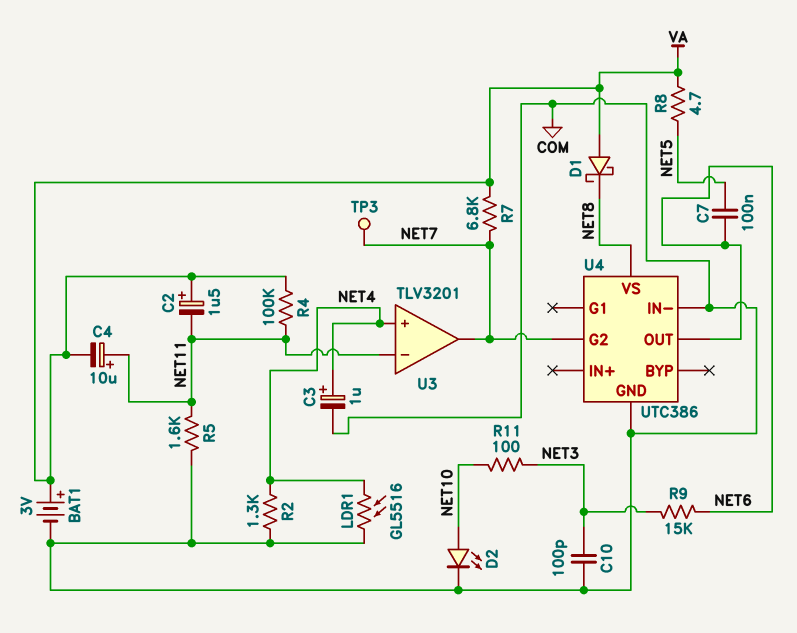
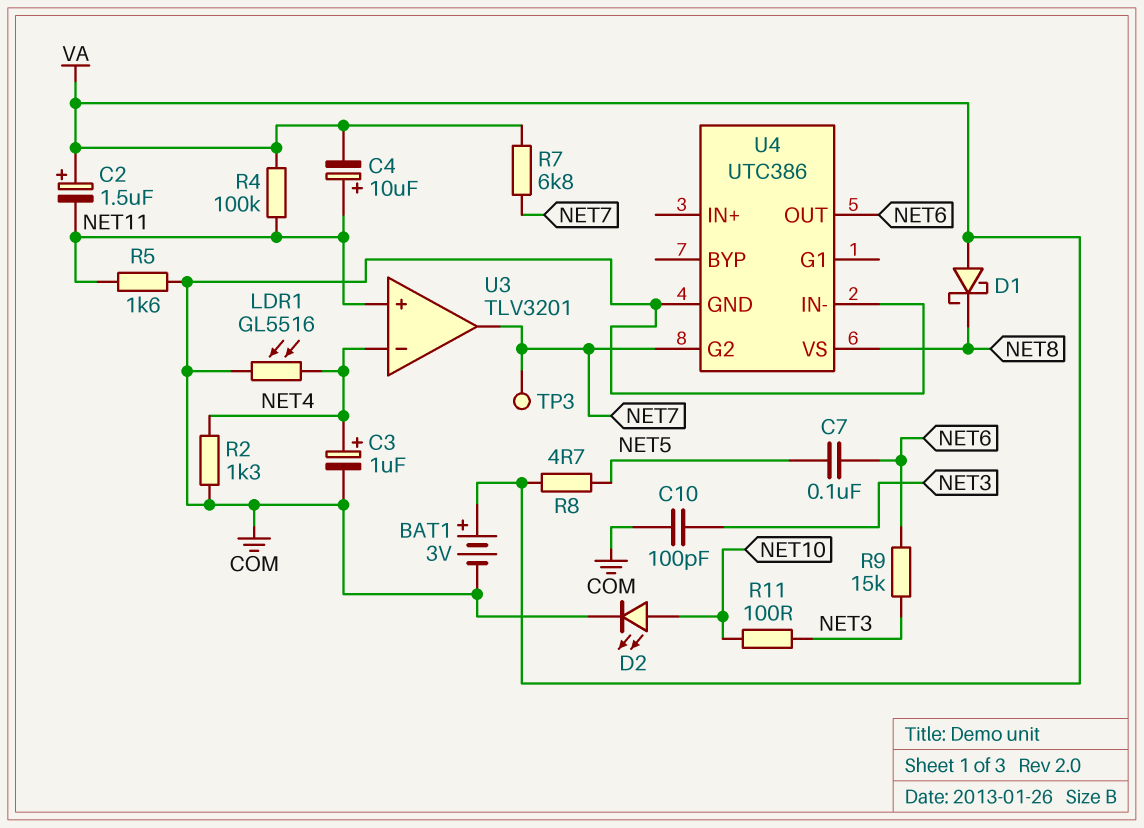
U3 pin in+: NET4 -> NET11
U3 pin in-: NET11 -> NET4

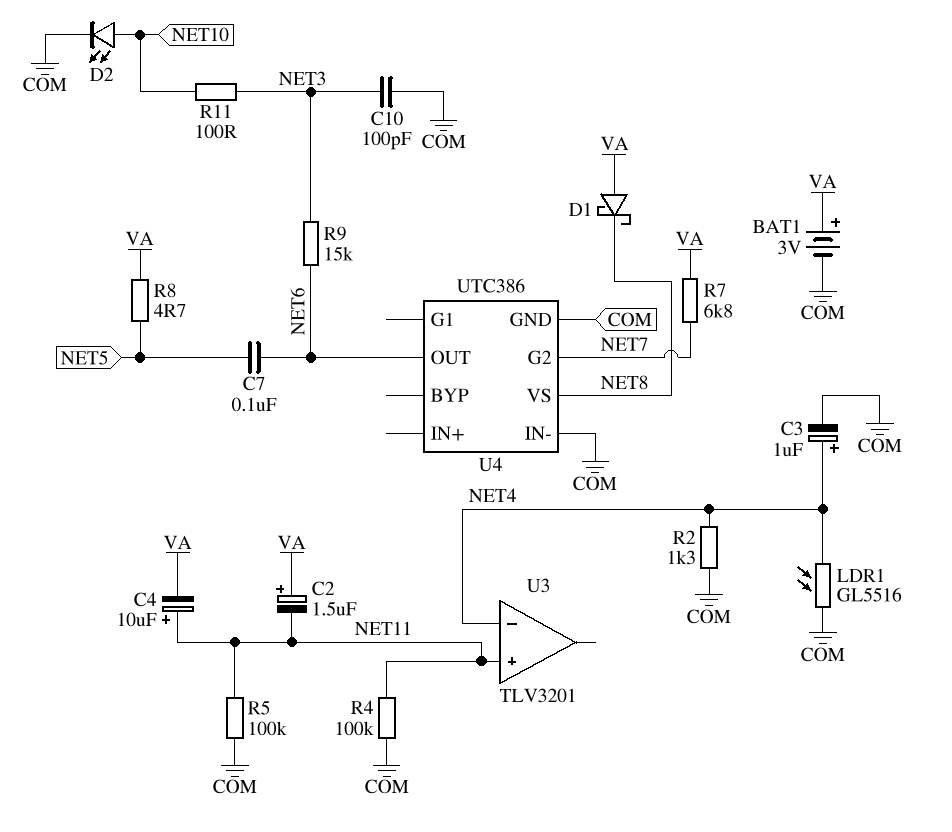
R4: 100k (NET11, VA) -> 100k (COM, NET11)
R5: 1.6k (COM, NET11) -> 100k (COM, NET11)
TP3: test point (NET7) -> none
U3 pin out: NET7 -> none

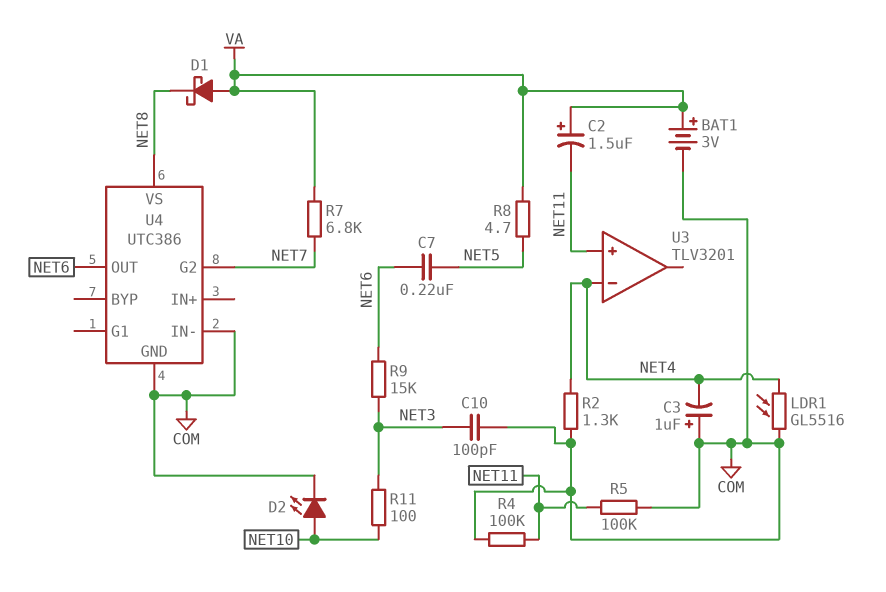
C3: 1uF (plus NET4, minus COM) -> 1uF (plus COM, minus NET4)
C4: 10uF (plus NET11, minus VA) -> none
C7: 100nF (NET5, NET6) -> 220nF (NET5, NET6)

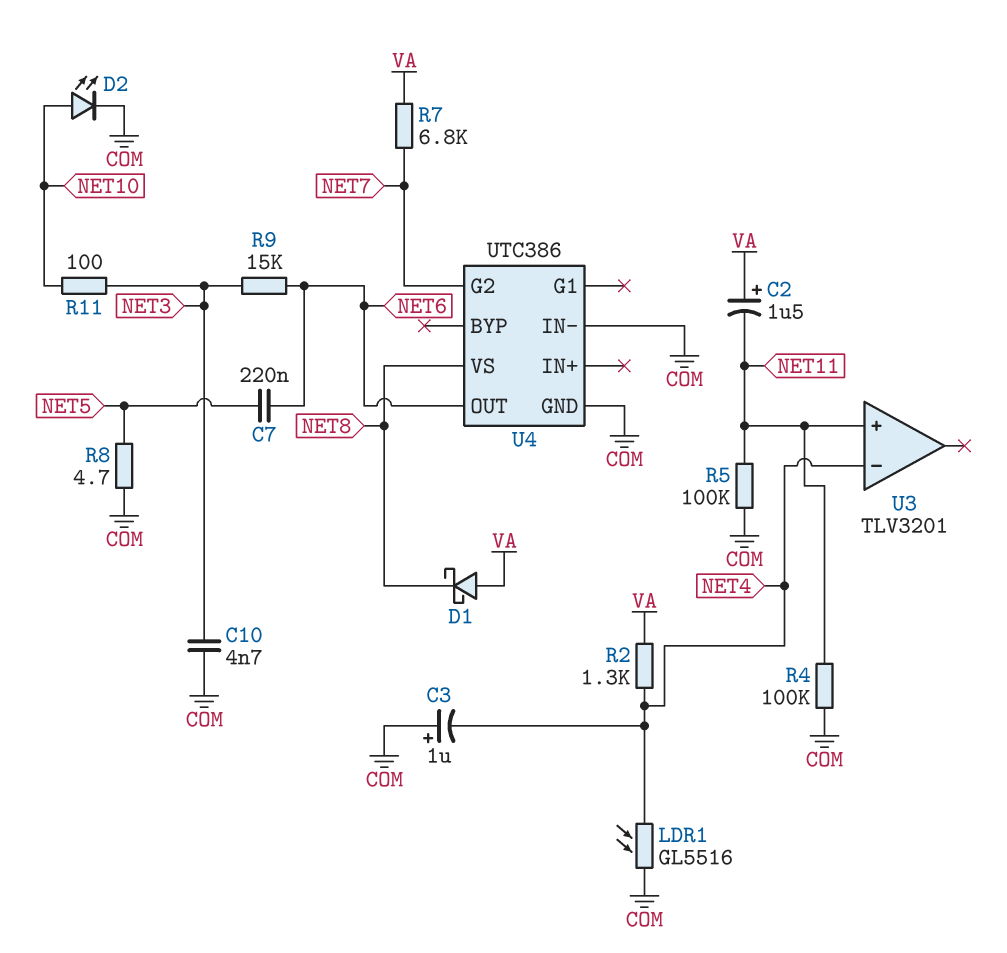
BAT1: 3V (plus VA, minus COM) -> none
C10: 100pF (COM, NET3) -> 4.7nF (COM, NET3)
R2: 1.3k (COM, NET4) -> 1.3k (NET4, VA)
R8: 4.7 (NET5, VA) -> 4.7 (COM, NET5)

